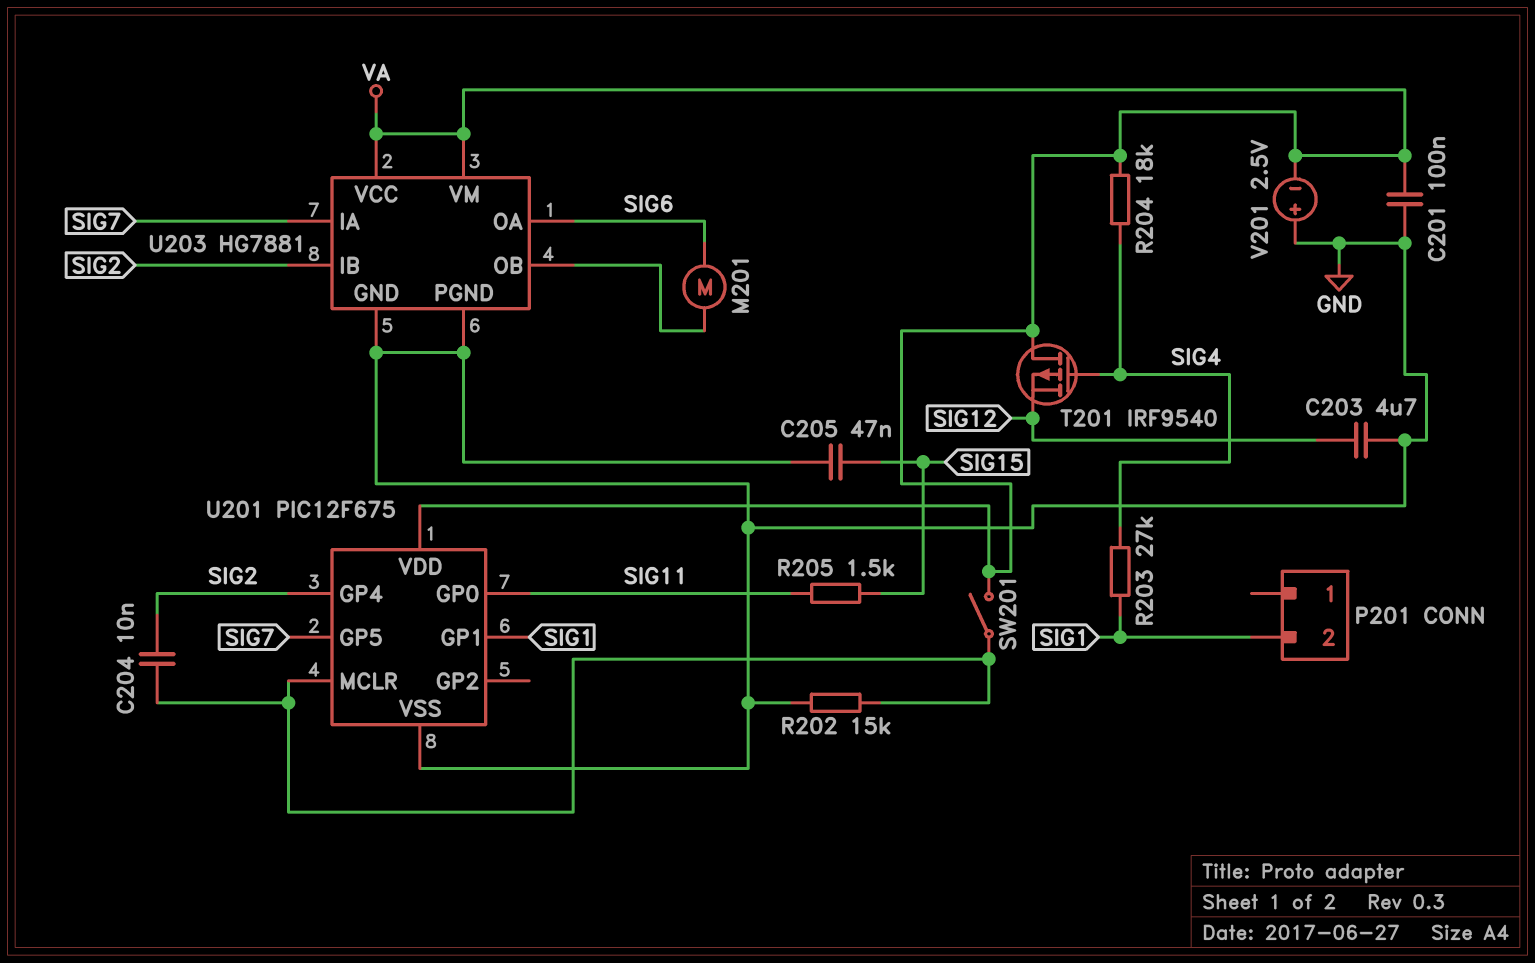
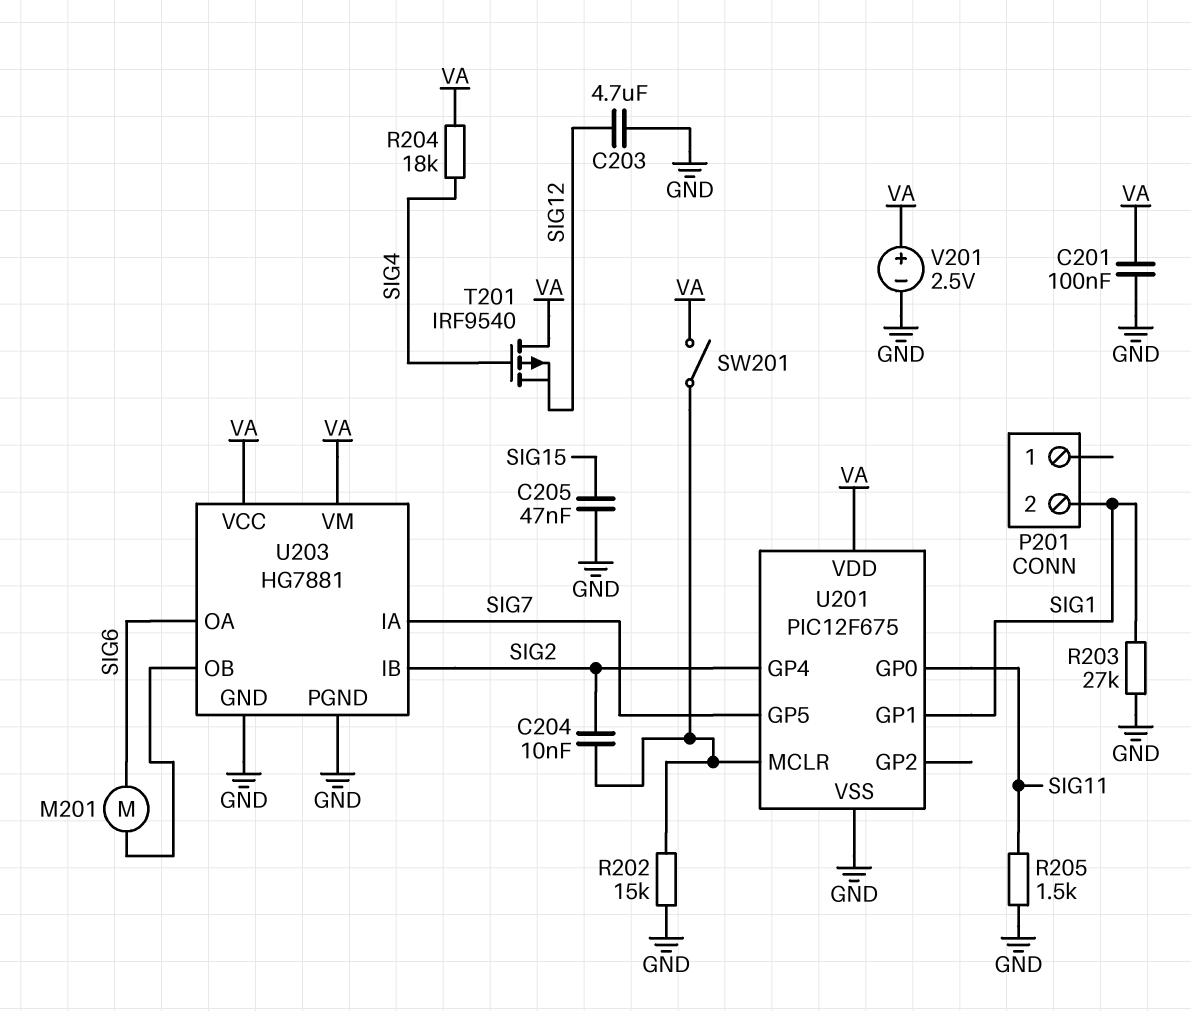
R203: 27k (SIG1, SIG4) -> 27k (GND, SIG1)
R205: 1.5k (SIG11, SIG15) -> 1.5k (GND, SIG11)
V201: 2.5V (plus GND, minus VA) -> 2.5V (plus VA, minus GND)

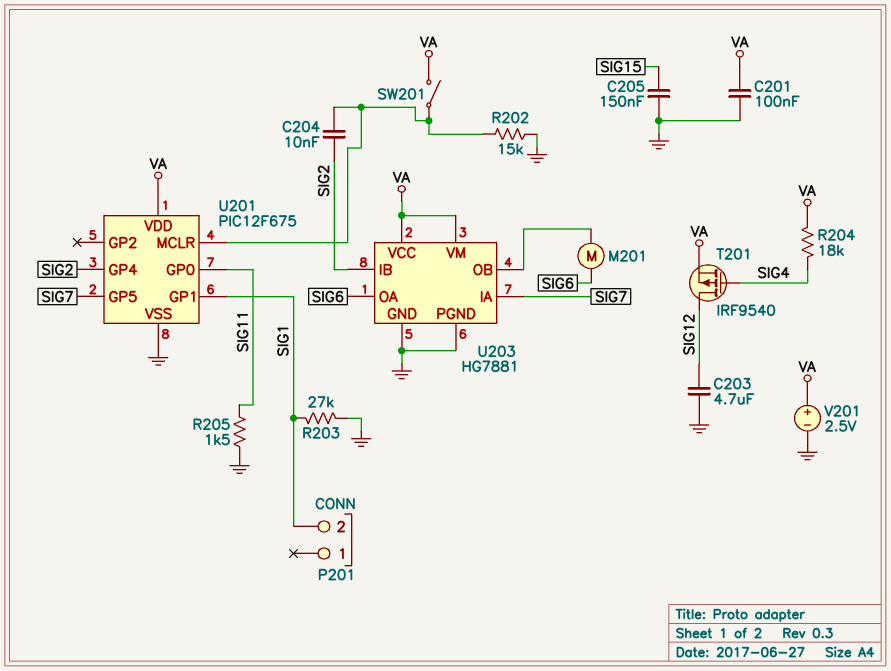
C205: 47nF (GND, SIG15) -> 150nF (GND, SIG15)
T201: PMOS IRF9540 (G SIG4, D VA, S SIG12) -> PMOS IRF9540 (G SIG4, D SIG12, S VA)

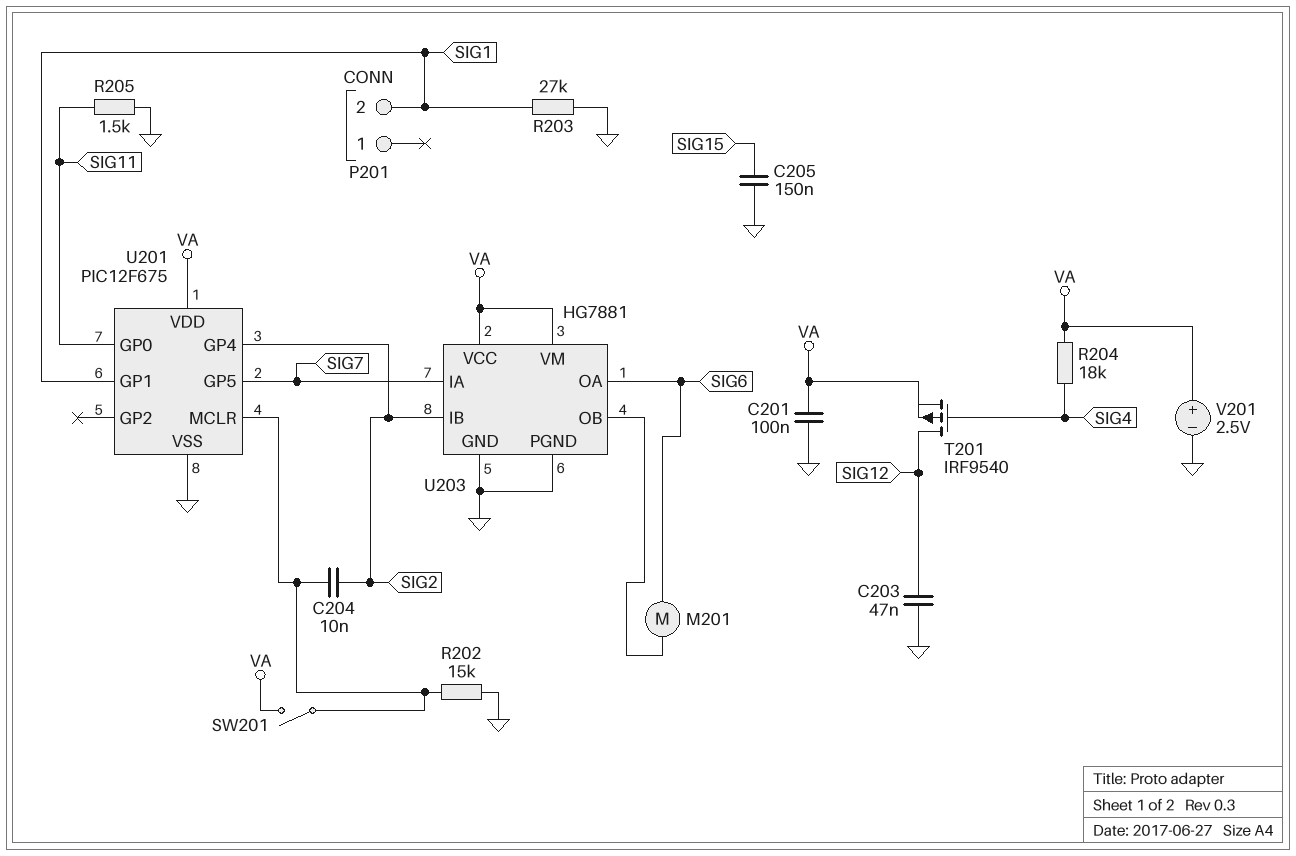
C203: 4.7uF (GND, SIG12) -> 47nF (GND, SIG12)

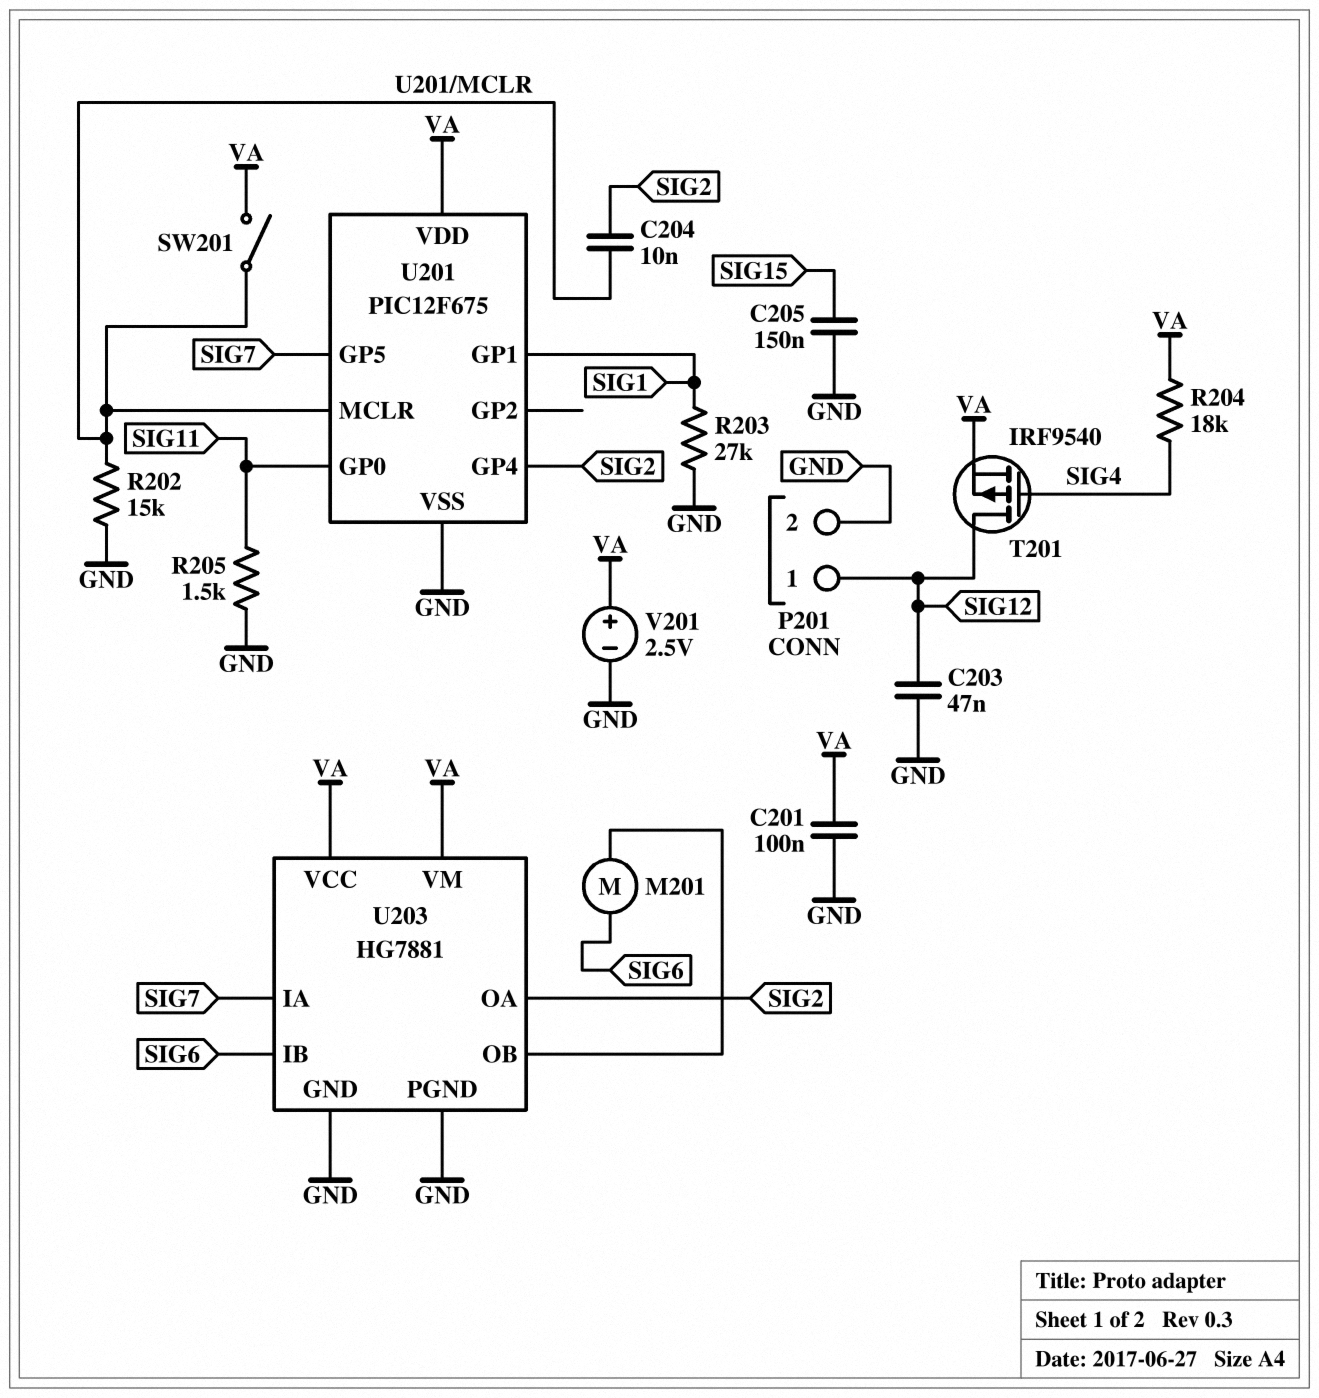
P201 pin 1: none -> SIG12
P201 pin 2: SIG1 -> GND
U203 pin IB: SIG2 -> SIG6
U203 pin OA: SIG6 -> SIG2

